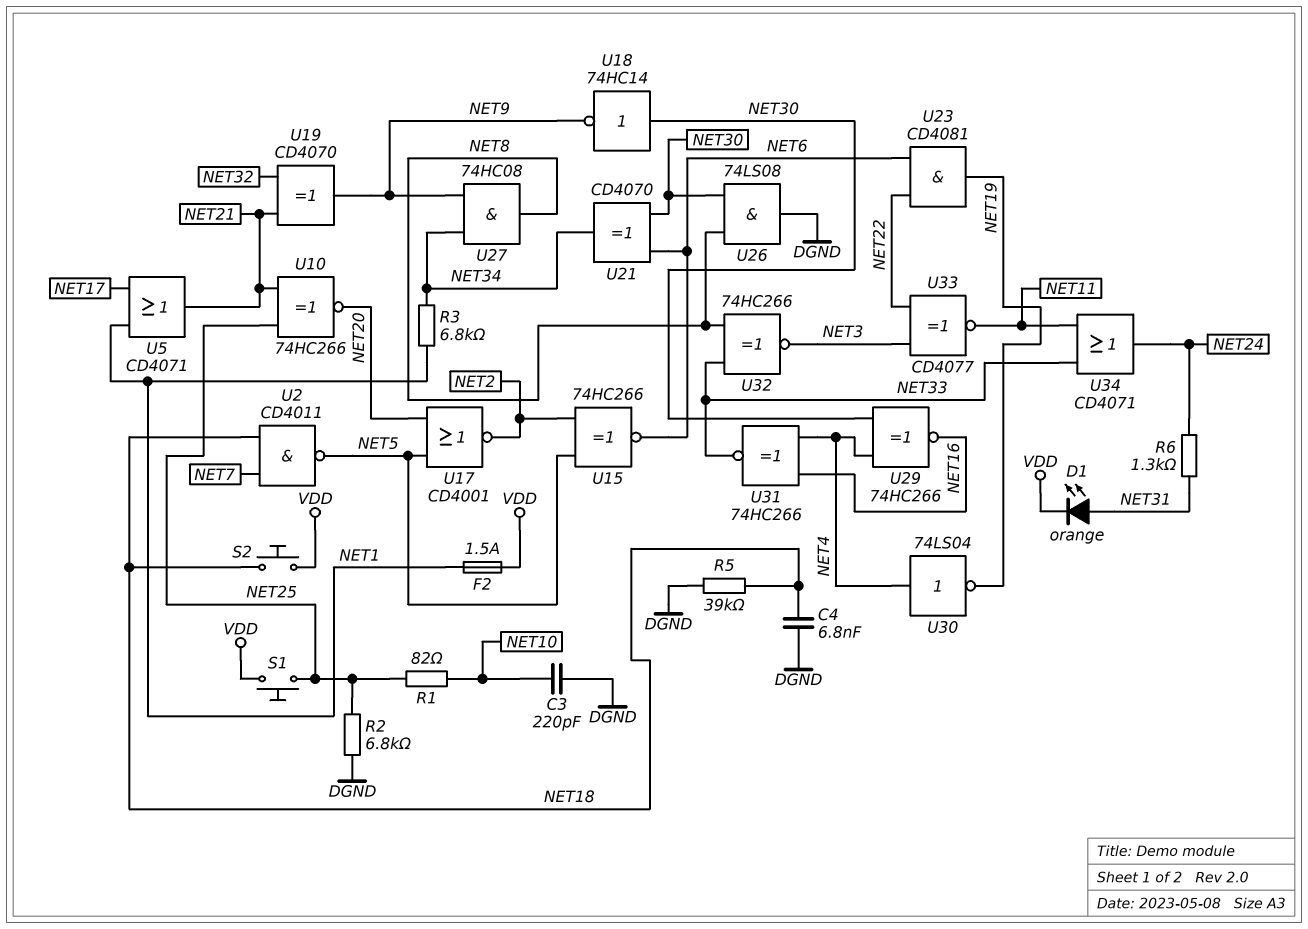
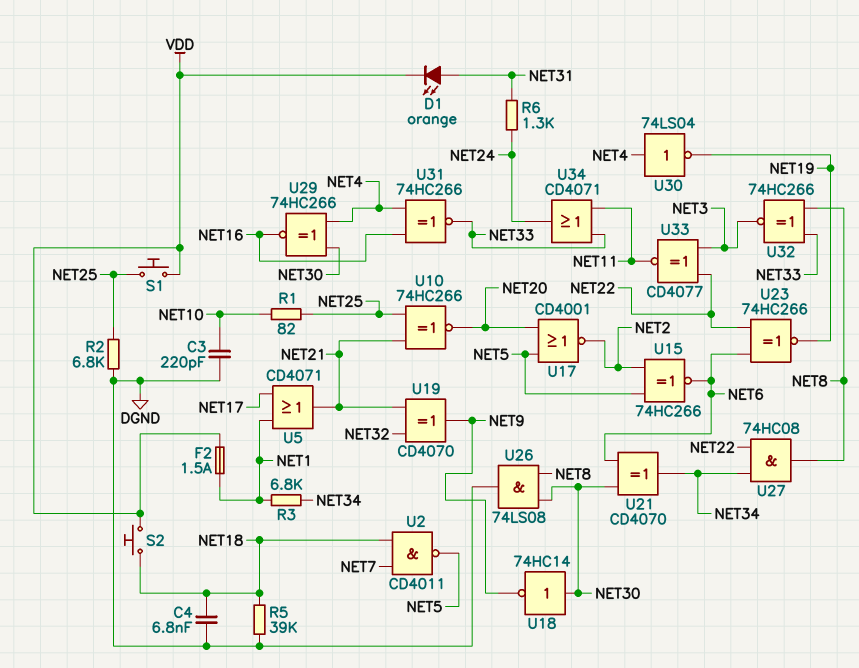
U23: AND CD4081 (in NET6, in NET22, out NET19) -> XNOR 74HC266 (in NET6, in NET22, out NET19)
U27: AND 74HC08 (in NET9, in NET34, out NET8) -> AND 74HC08 (in NET22, in NET34, out NET8)

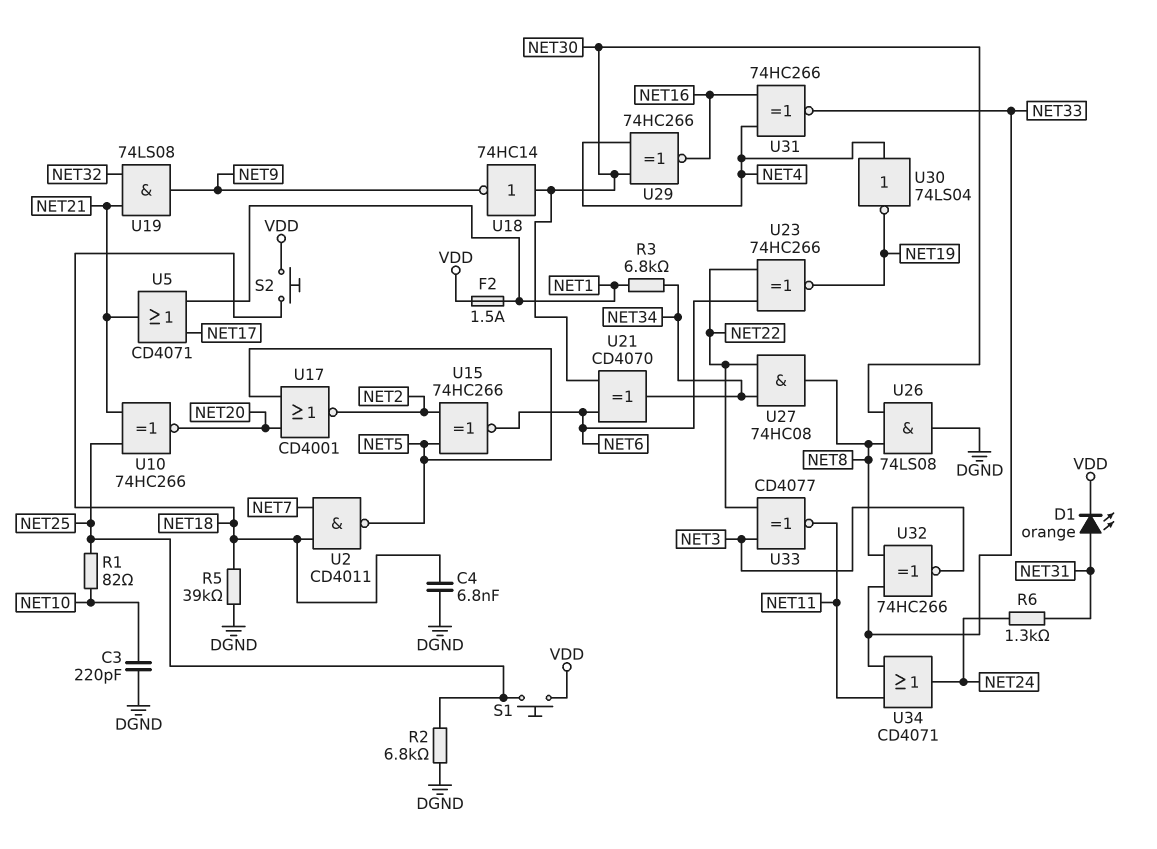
U19: XOR CD4070 (in NET21, in NET32, out NET9) -> AND 74LS08 (in NET21, in NET32, out NET9)

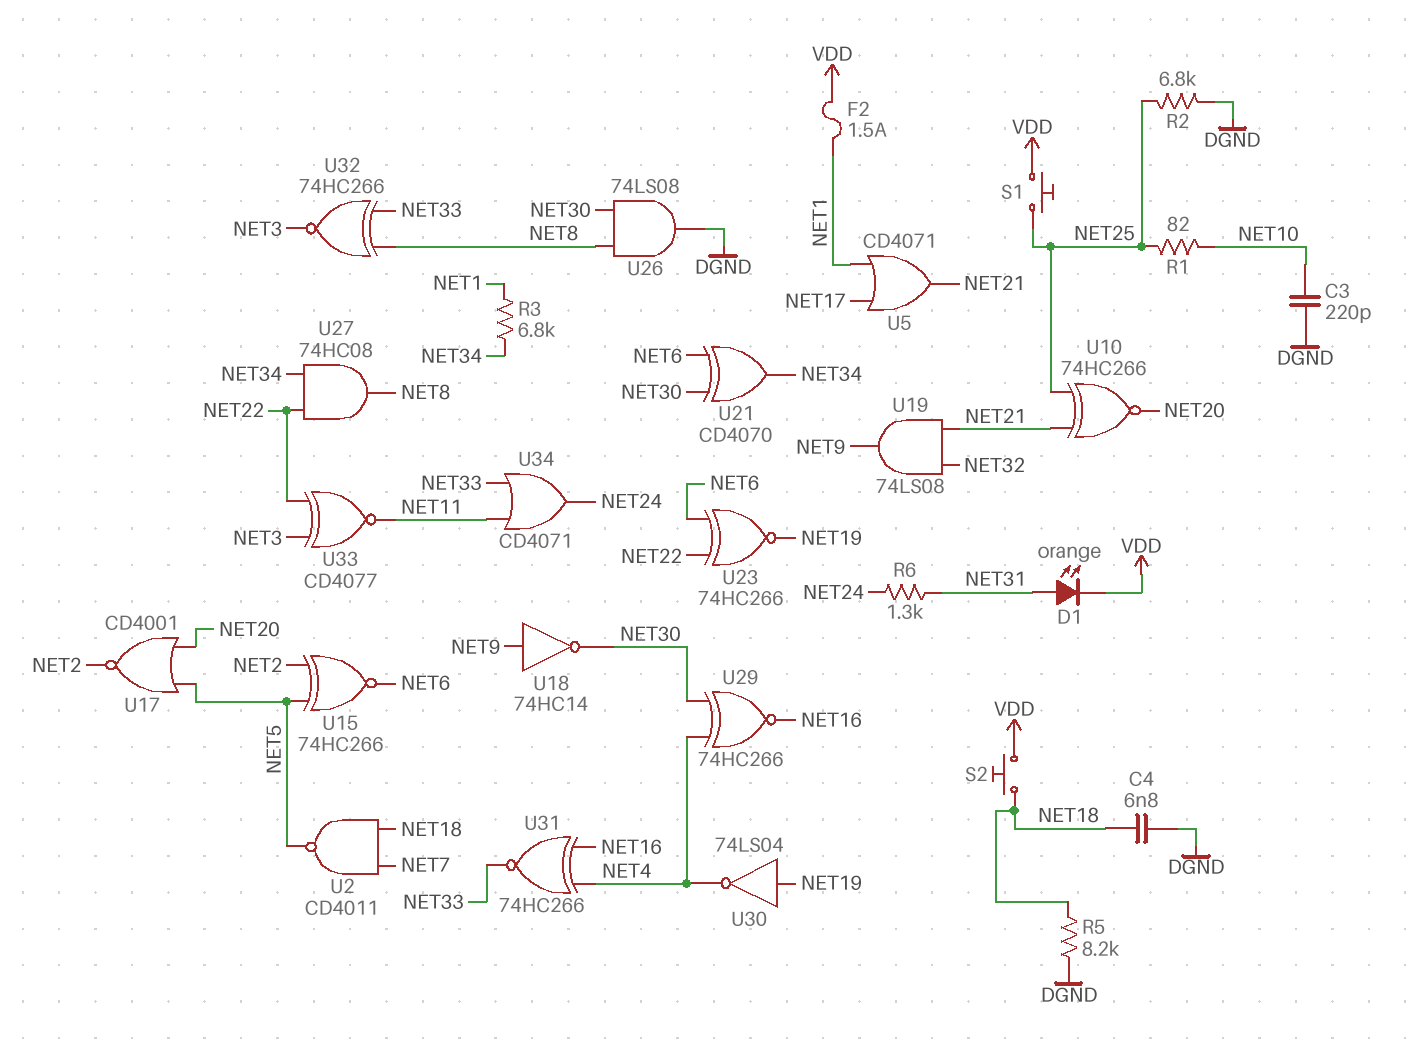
R5: 39k (DGND, NET18) -> 8.2k (DGND, NET18)
U18: NOT 74HC14 (in NET30, out NET9) -> NOT 74HC14 (in NET9, out NET30)
U30: NOT 74LS04 (in NET4, out NET19) -> NOT 74LS04 (in NET19, out NET4)

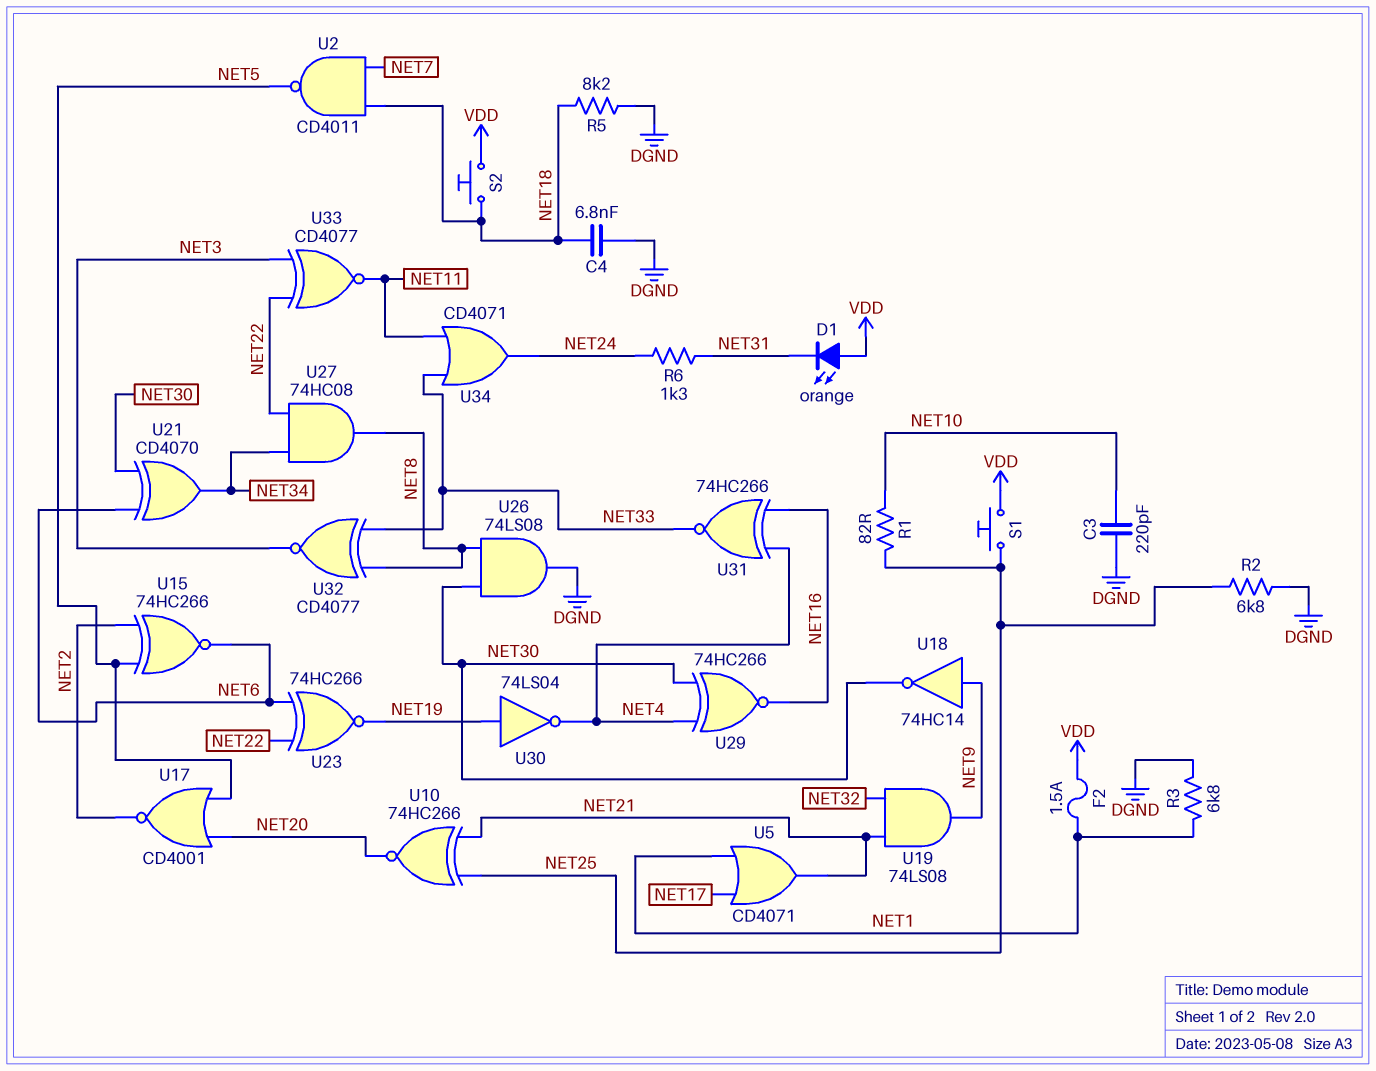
D1: LED orange (A NET31, K VDD) -> LED orange (A VDD, K NET31)
R3: 6.8k (NET1, NET34) -> 6.8k (DGND, NET1)
U32: XNOR 74HC266 (in NET8, in NET33, out NET3) -> XNOR CD4077 (in NET8, in NET33, out NET3)

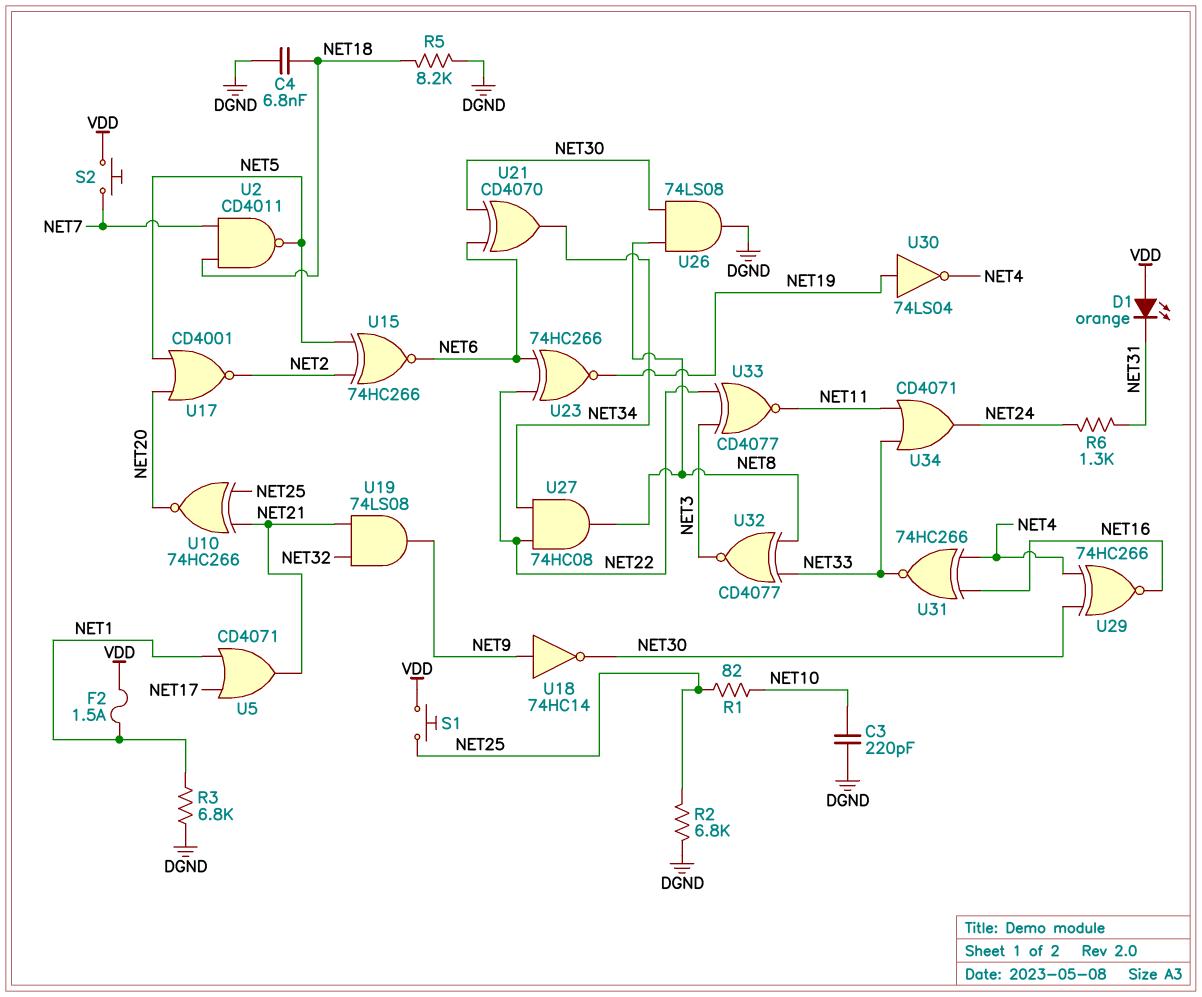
S2: button (NET18, VDD) -> button (NET7, VDD)

